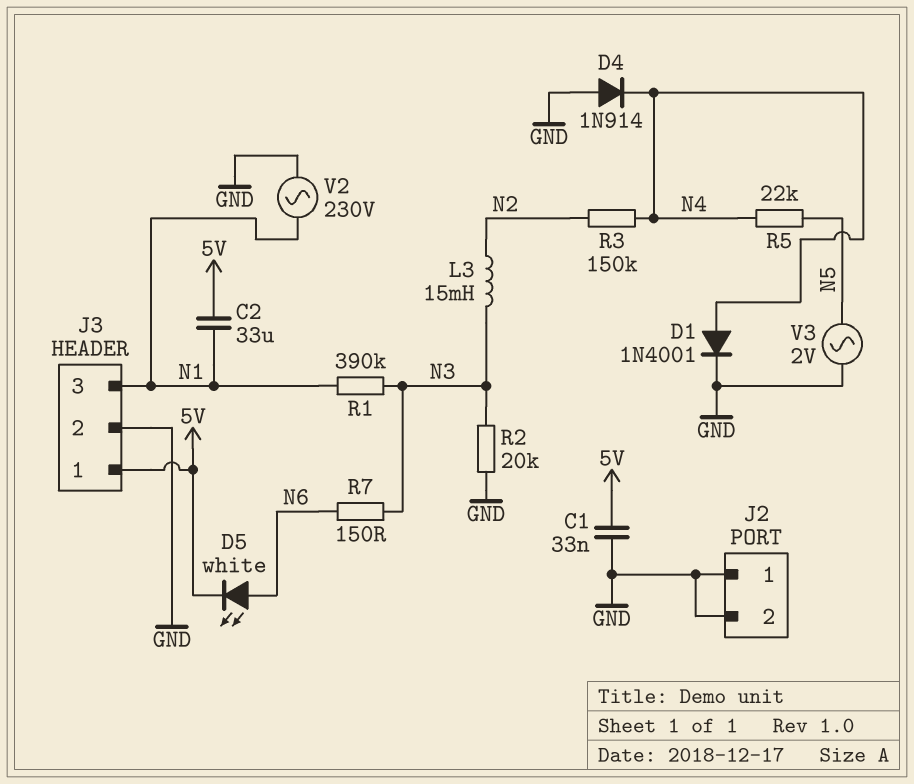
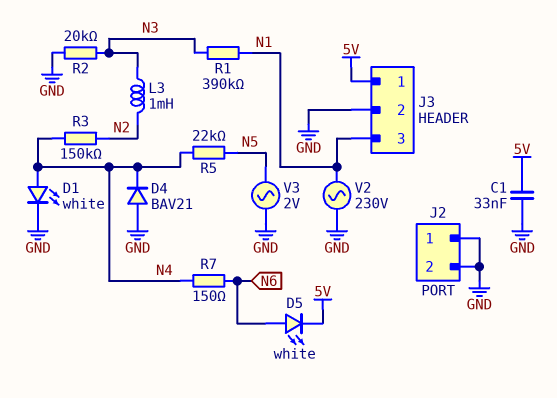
C2: 33uF (5V, N1) -> none
D1: diode 1N4001 (A N4, K GND) -> LED white (A N4, K GND)
D4: diode 1N914 (A GND, K N4) -> diode BAV21 (A GND, K N4)
L3: 15mH (N2, N3) -> 1mH (N2, N3)
R7: 150 (N3, N6) -> 150 (N4, N6)

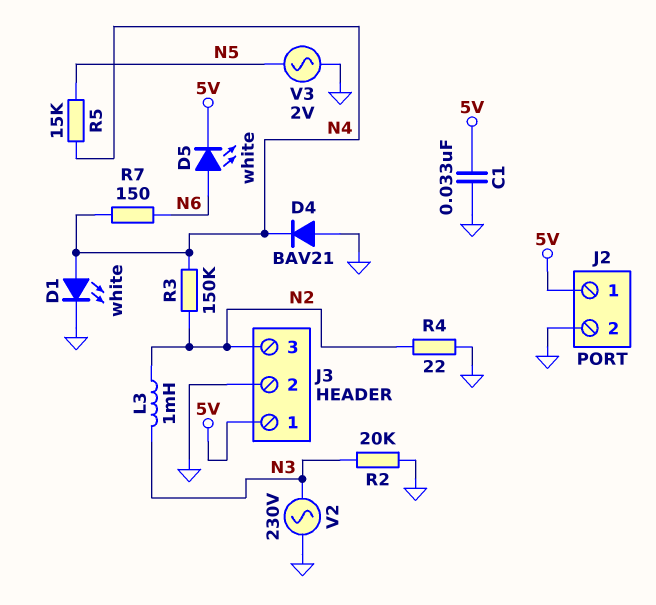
J2 pin 1: GND -> 5V
J3 pin 3: N1 -> N2
R1: 390k (N1, N3) -> none
R4: none -> 22 (GND, N2)
R5: 22k (N4, N5) -> 15k (N4, N5)
V2: AC 230V (GND, N1) -> AC 230V (GND, N3)

